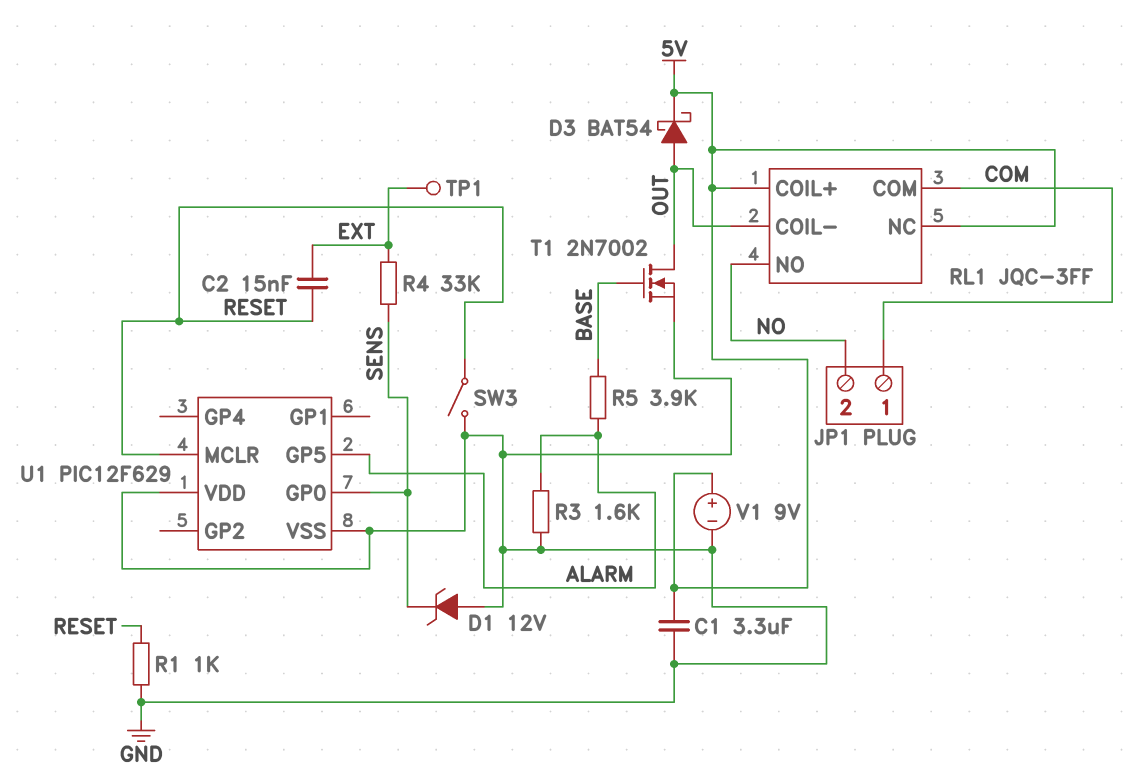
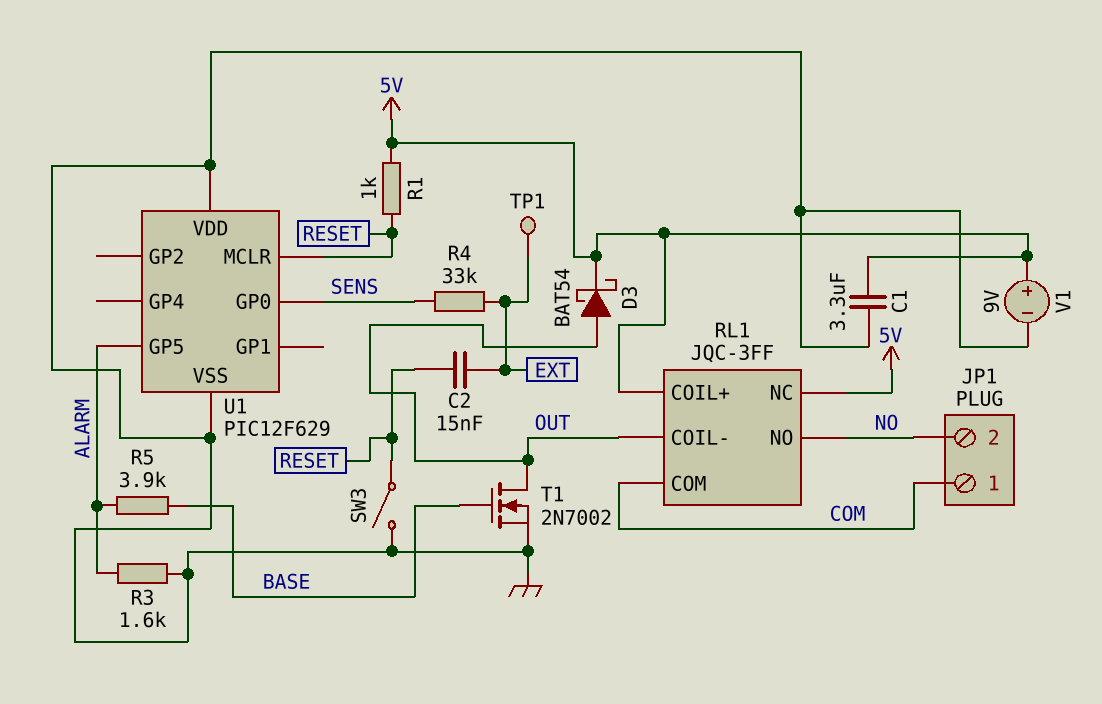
D1: zener 12V (A GND, K SENS) -> none
R1: 1k (GND, RESET) -> 1k (5V, RESET)

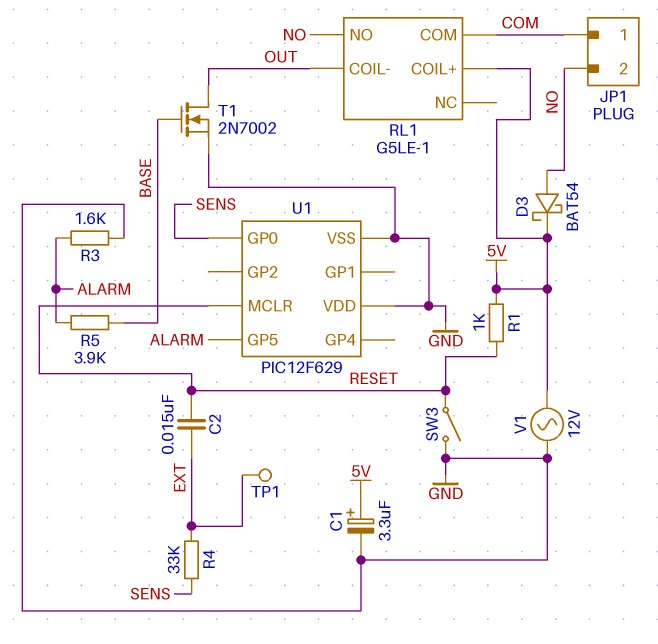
C1: 3.3uF (5V, GND) -> 3.3uF (plus 5V, minus GND)
D3: schottky BAT54 (A OUT, K 5V) -> schottky BAT54 (A NO, K 5V)
RL1: JQC-3FF -> G5LE-1
RL1 pin NC: 5V -> none
V1: 9V (plus 5V, minus GND) -> AC 12V (5V, GND)

